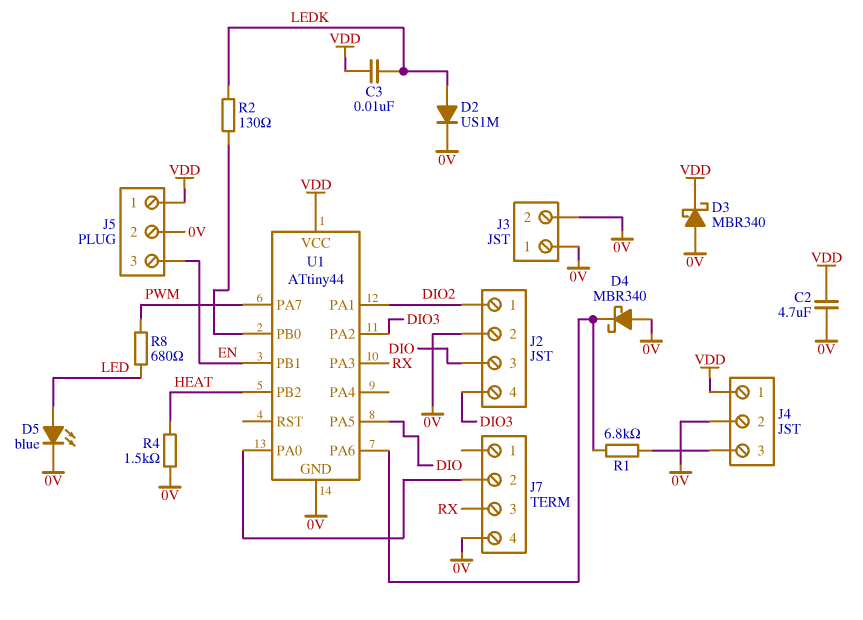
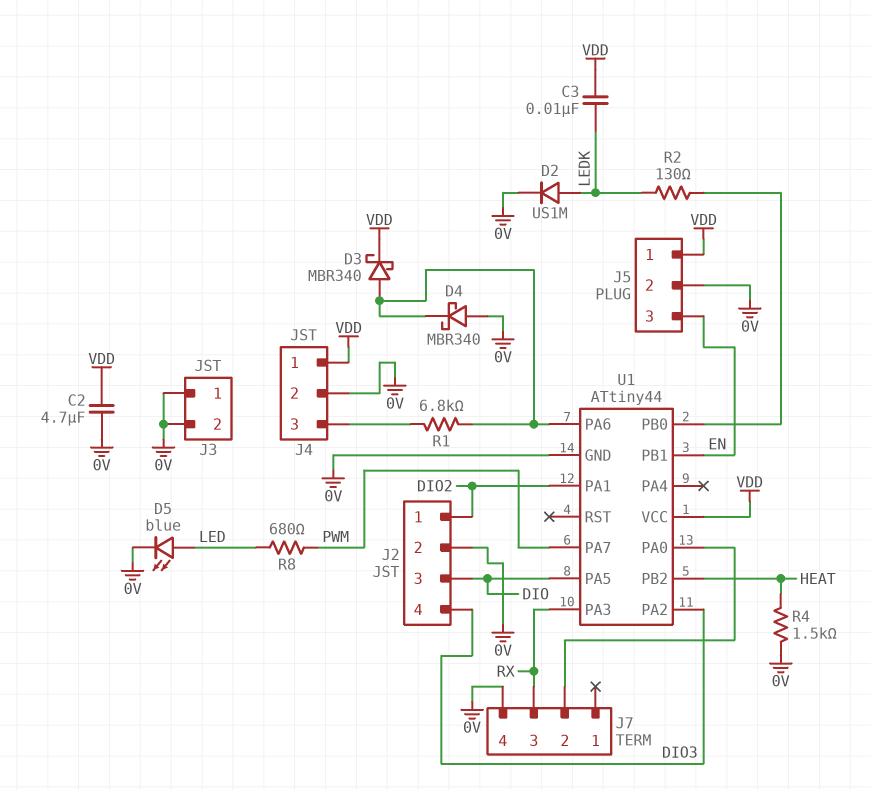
D3: schottky MBR340 (A 0V, K VDD) -> schottky MBR340 (A U1/PA6, K VDD)

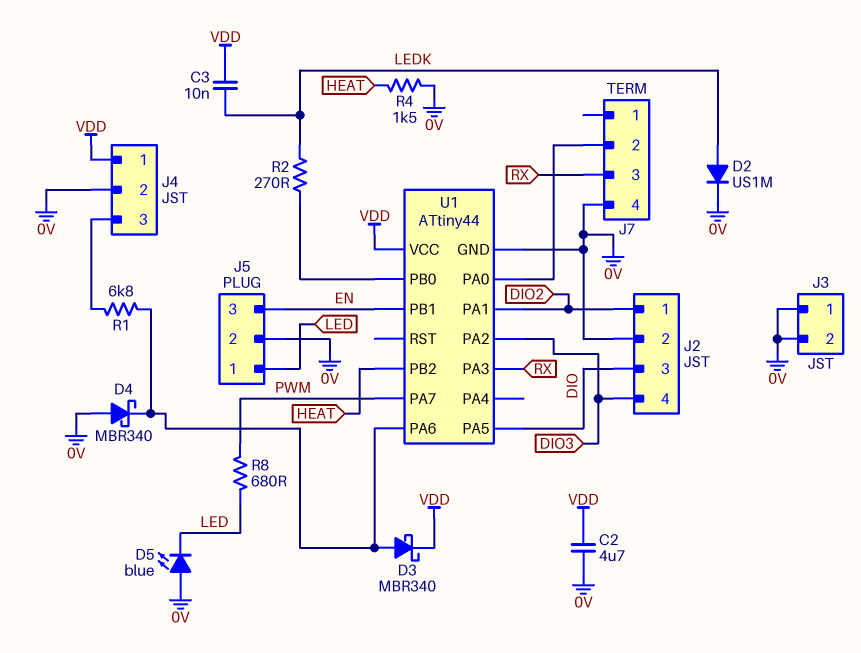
D5: LED blue (A LED, K 0V) -> LED blue (A 0V, K LED)
J5 pin 1: VDD -> LED
R2: 130 (LEDK, U1/PB0) -> 270 (LEDK, U1/PB0)

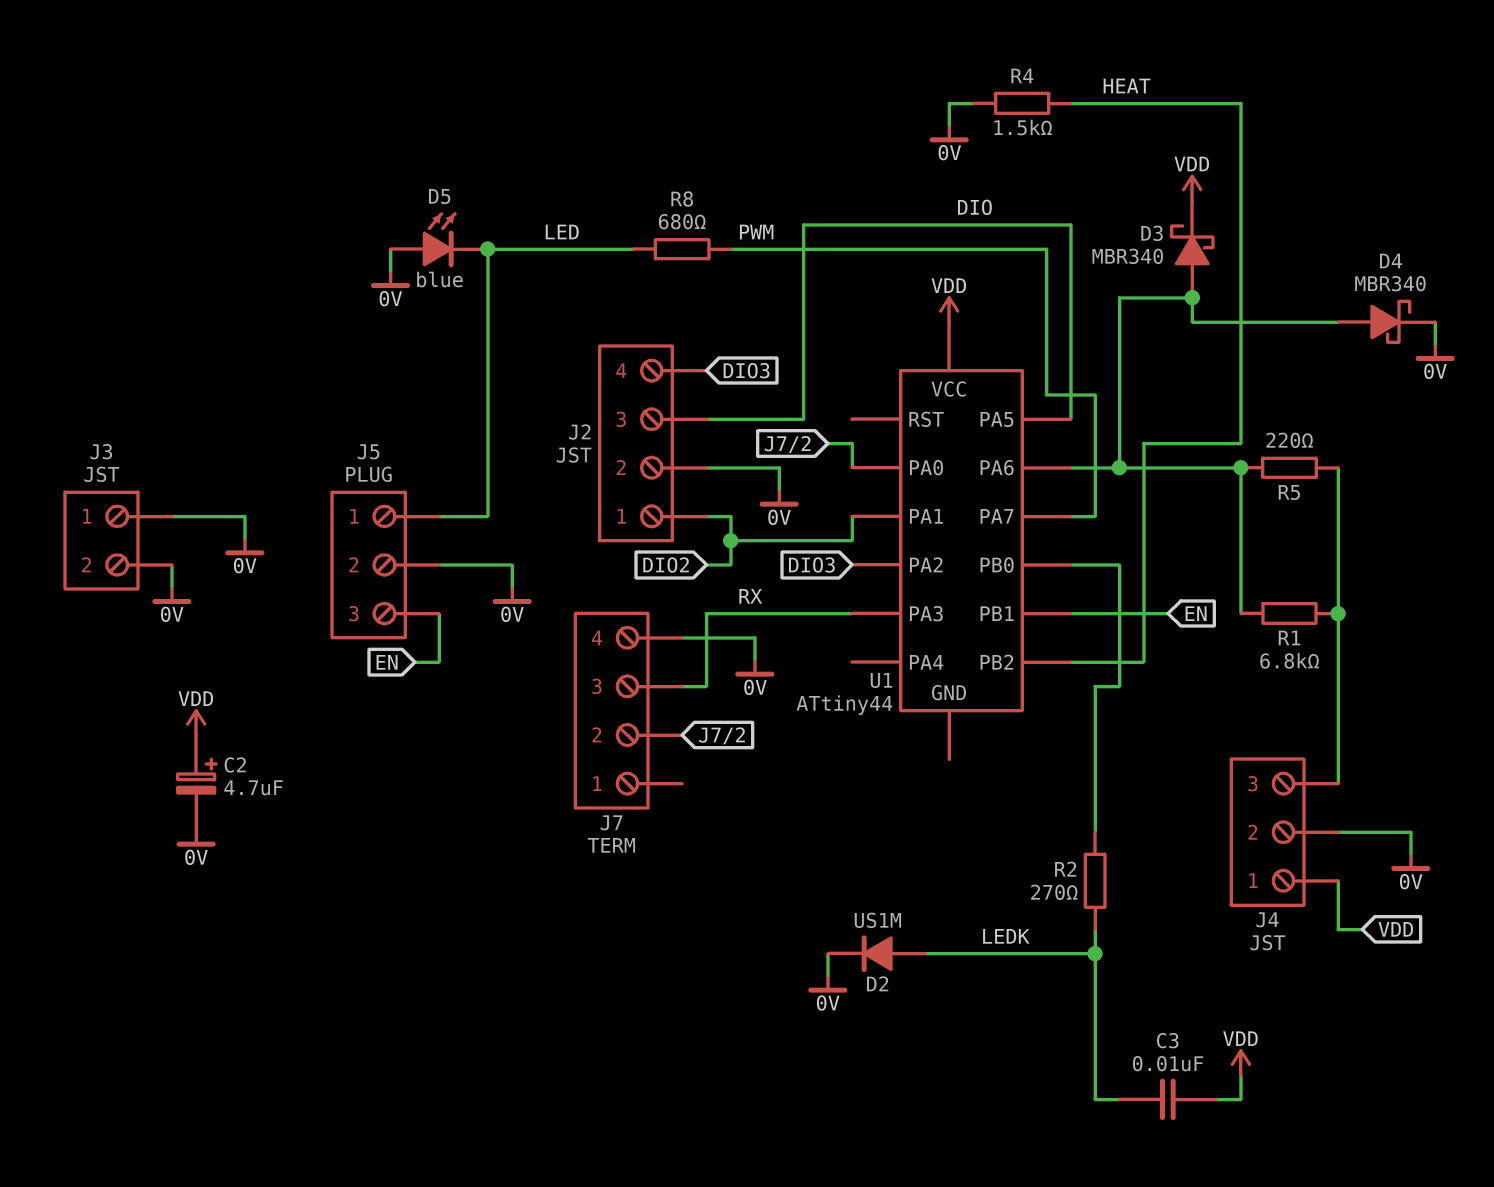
C2: 4.7uF (0V, VDD) -> 4.7uF (plus VDD, minus 0V)
D4: schottky MBR340 (A 0V, K U1/PA6) -> schottky MBR340 (A U1/PA6, K 0V)
R5: none -> 220 (J4/3, U1/PA6)
U1 pin GND: 0V -> none

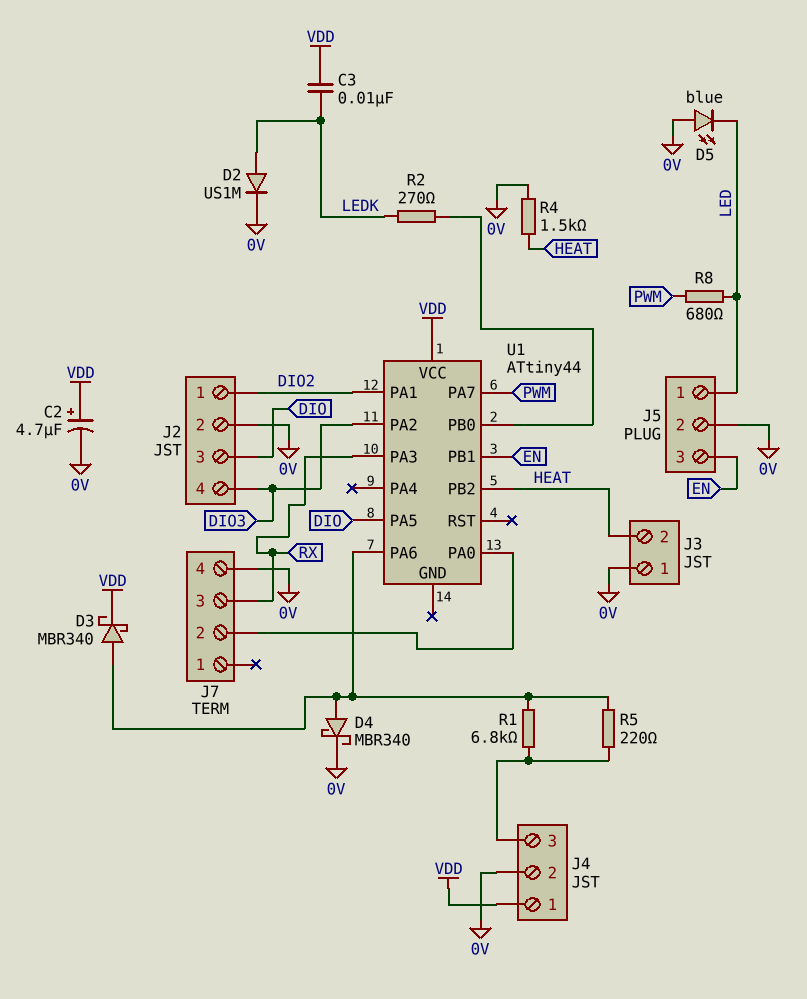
J3 pin 2: 0V -> HEAT

